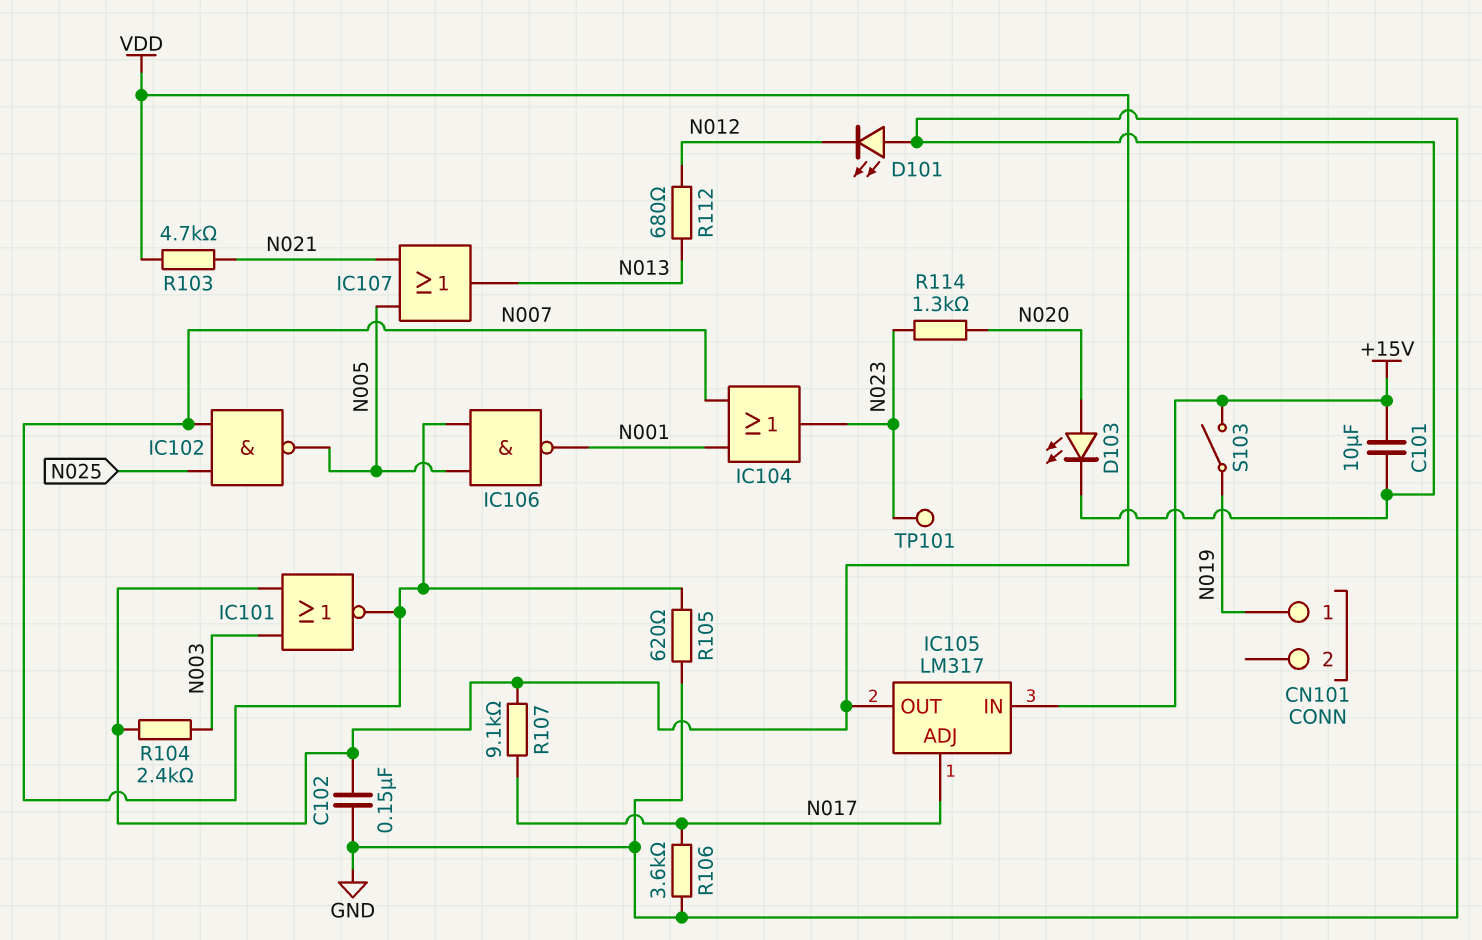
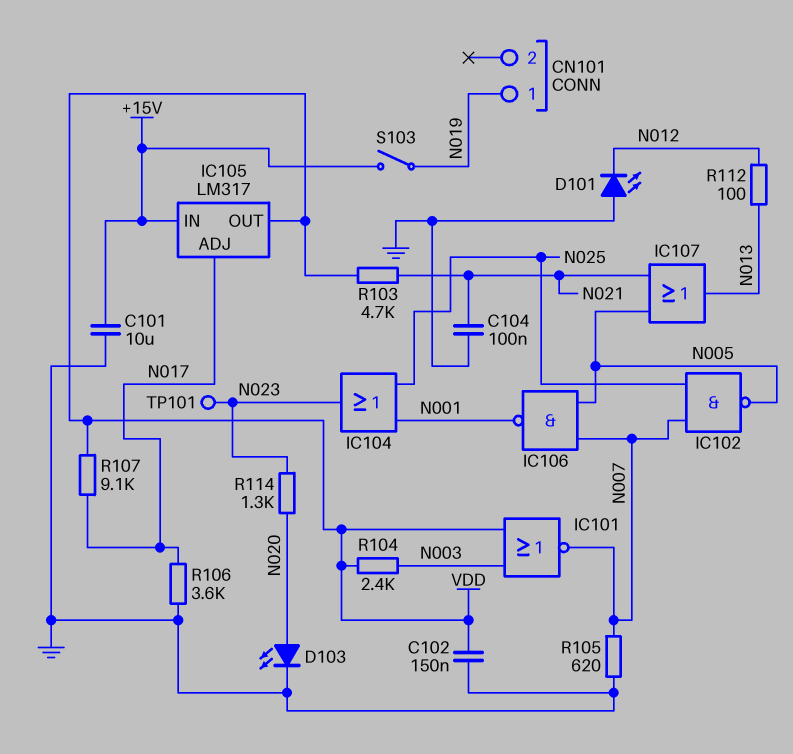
C104: none -> 100nF (GND, N021)
IC104: OR (in N001, in N007, out N023) -> OR (in N001, in N025, out N023)
R112: 680 (N012, N013) -> 100 (N012, N013)

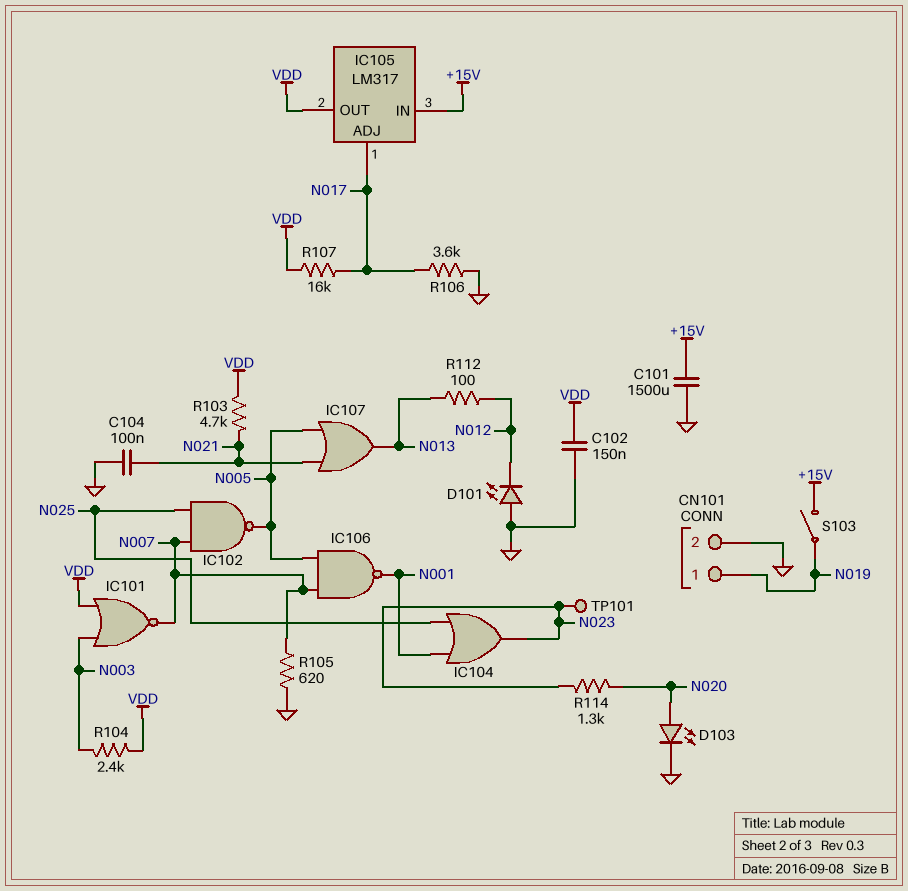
C101: 10uF (+15V, GND) -> 1500uF (+15V, GND)
CN101 pin 2: none -> GND
R107: 9.1k (N017, VDD) -> 16k (N017, VDD)

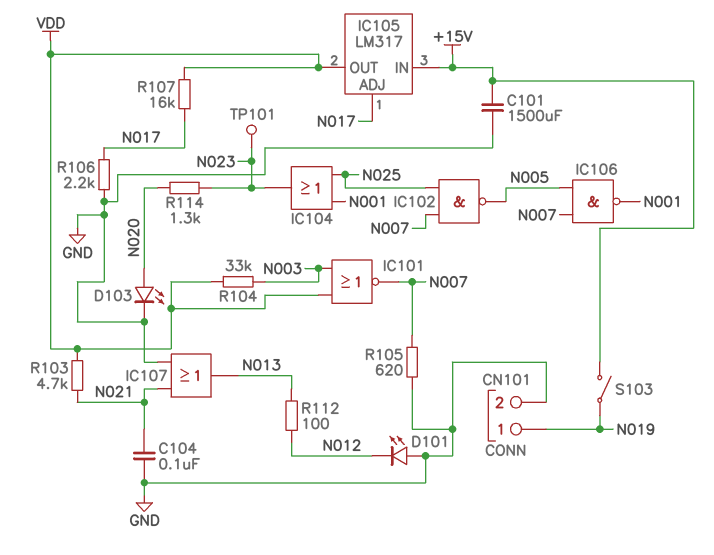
C102: 150nF (GND, VDD) -> none
IC107: OR (in N005, in N021, out N013) -> OR (in GND, in N021, out N013)
R104: 2.4k (N003, VDD) -> 33k (N003, VDD)
R106: 3.6k (GND, N017) -> 2.2k (GND, N017)

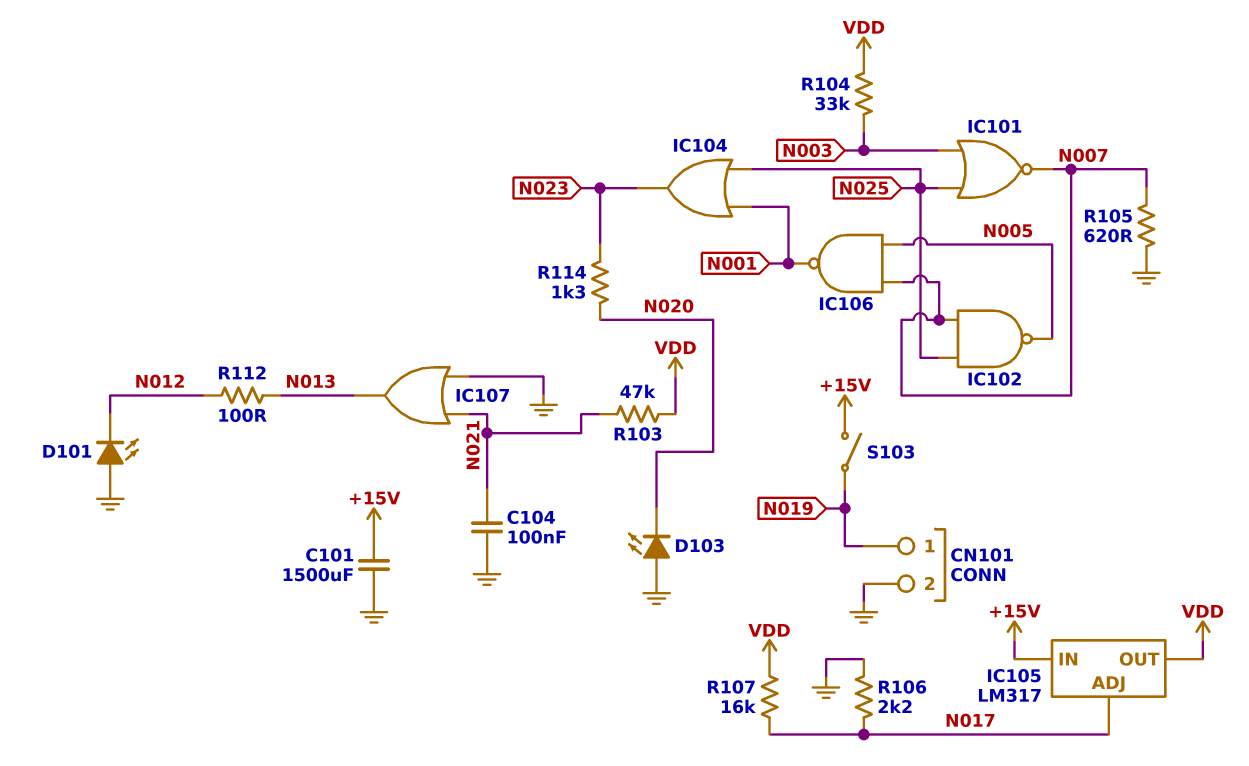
D103: LED (A N020, K GND) -> LED (A GND, K N020)
IC101: NOR (in N003, in VDD, out N007) -> NOR (in N003, in N025, out N007)
R103: 4.7k (N021, VDD) -> 47k (N021, VDD)
TP101: test point (N023) -> none

